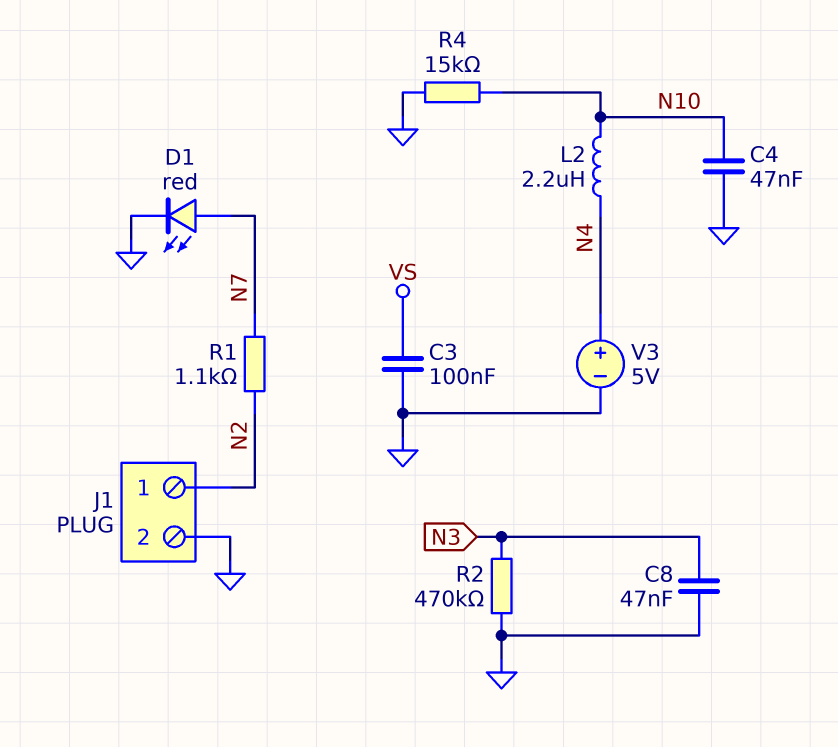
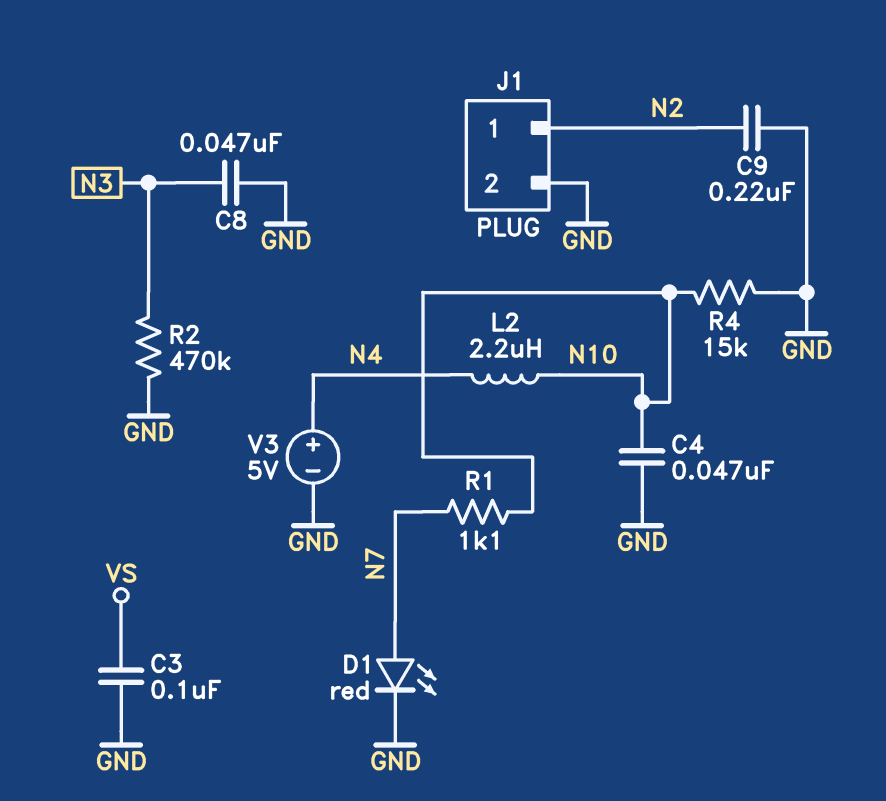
C9: none -> 220nF (GND, N2)
R1: 1.1k (N2, N7) -> 1.1k (N7, N10)

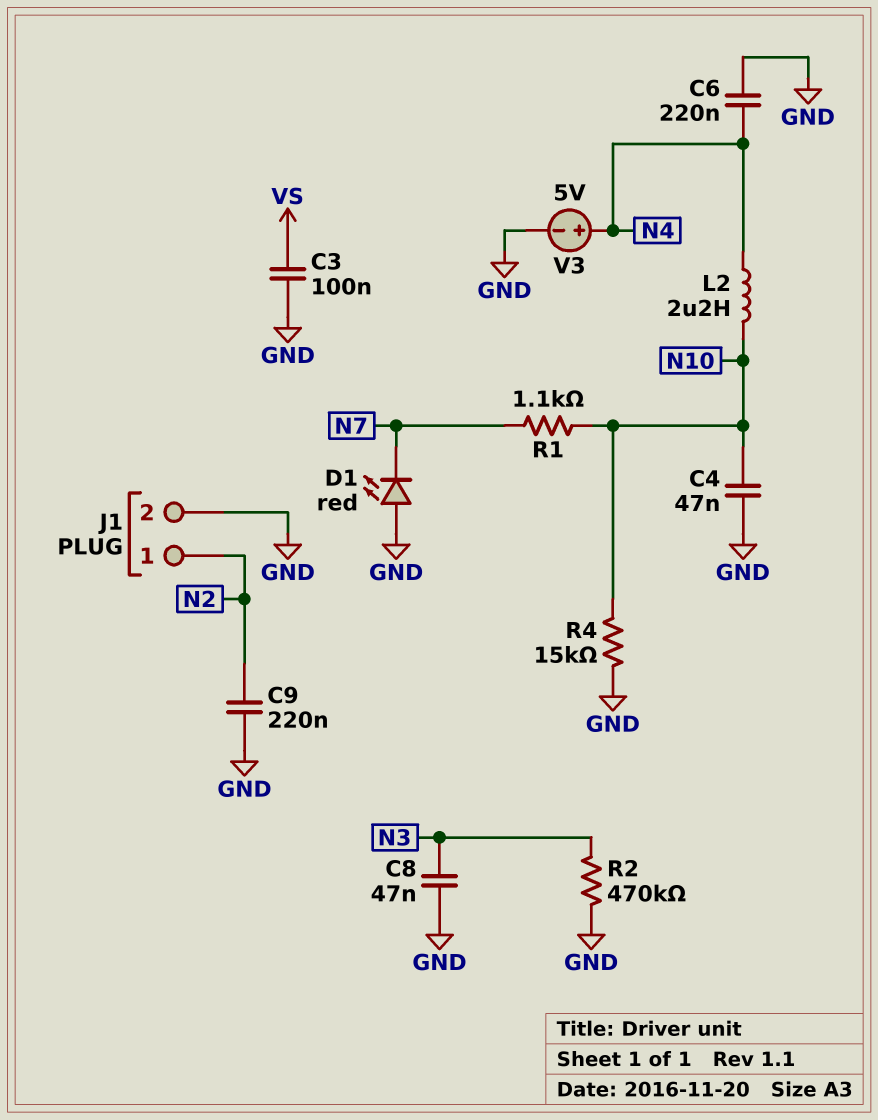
C6: none -> 220nF (GND, N4)
D1: LED red (A N7, K GND) -> LED red (A GND, K N7)

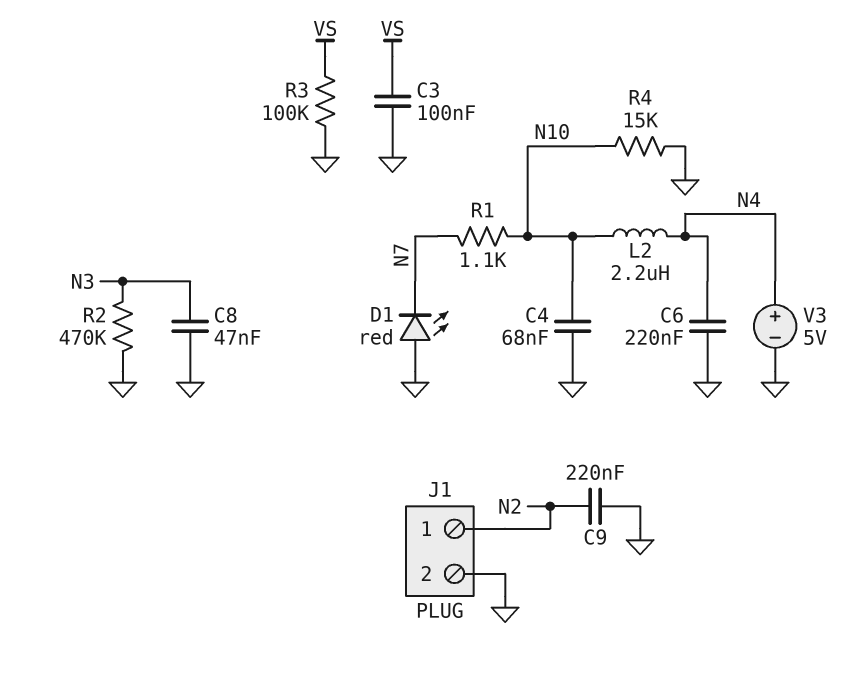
C4: 47nF (GND, N10) -> 68nF (GND, N10)
R3: none -> 100k (GND, VS)

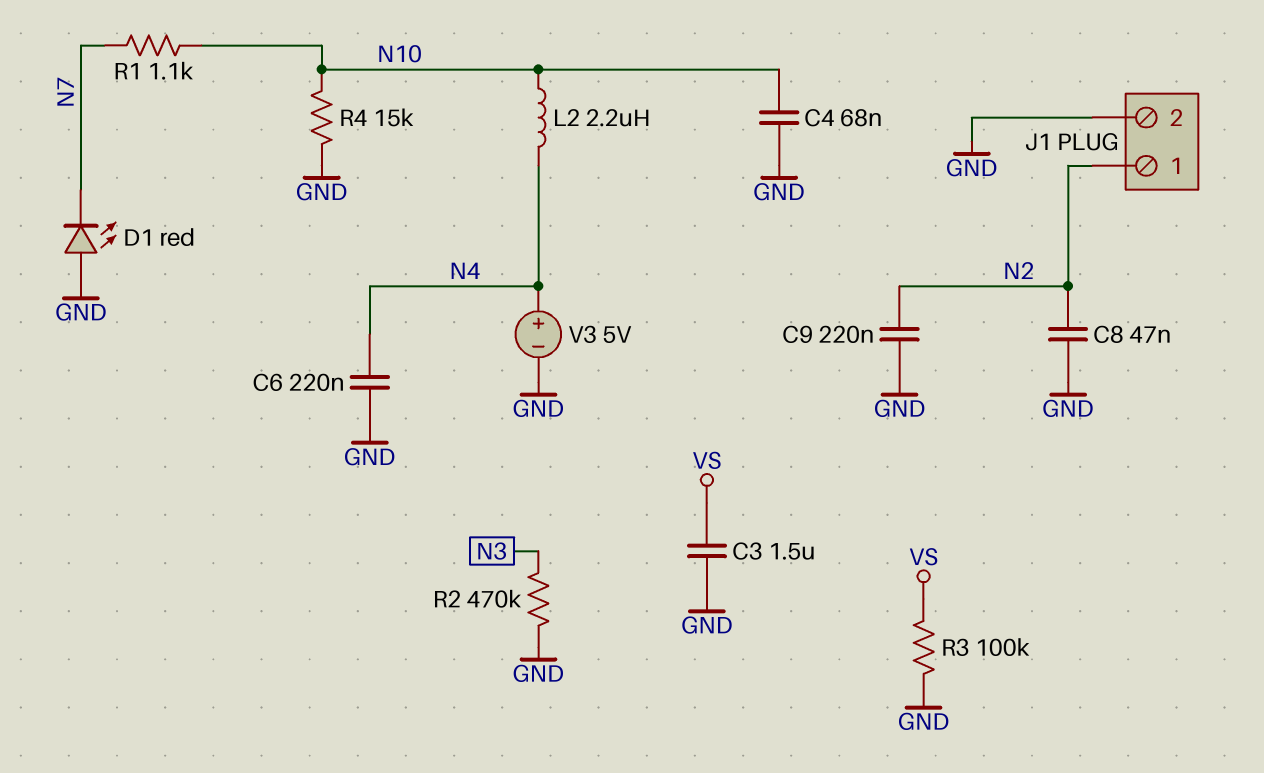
C3: 100nF (GND, VS) -> 1.5uF (GND, VS)
C8: 47nF (GND, N3) -> 47nF (GND, N2)

